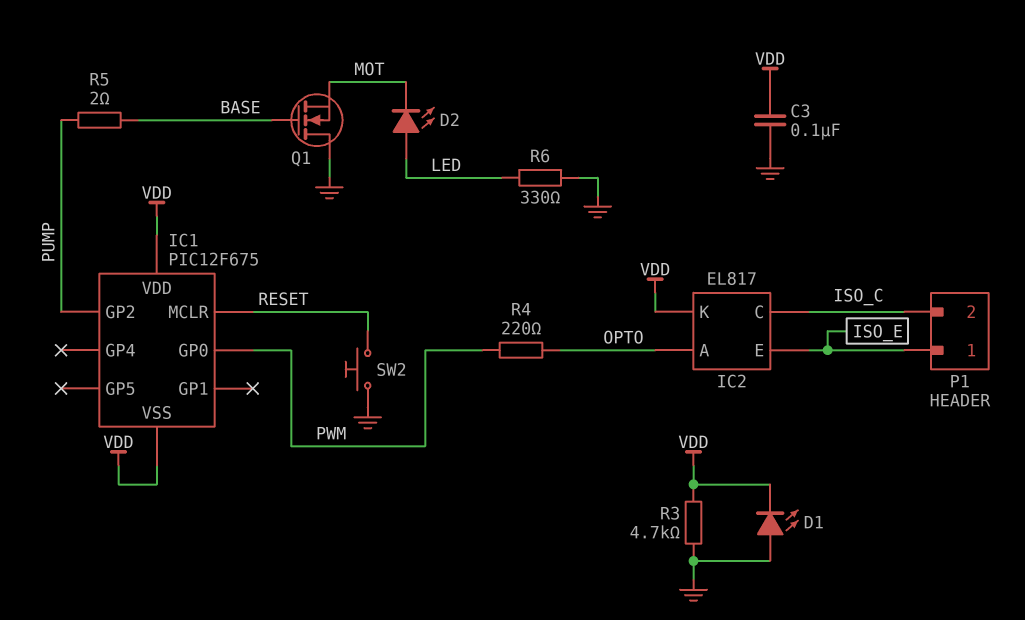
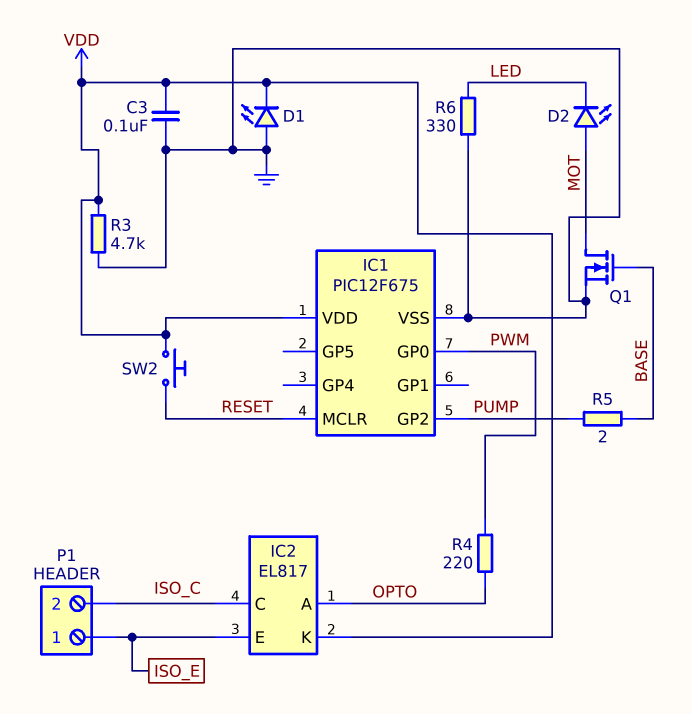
D2: LED (A LED, K MOT) -> LED (A MOT, K LED)
IC1 pin VSS: VDD -> GND
Q1: NMOS (G BASE, D GND, S MOT) -> NMOS (G BASE, D MOT, S GND)
SW2: button (GND, RESET) -> button (RESET, VDD)

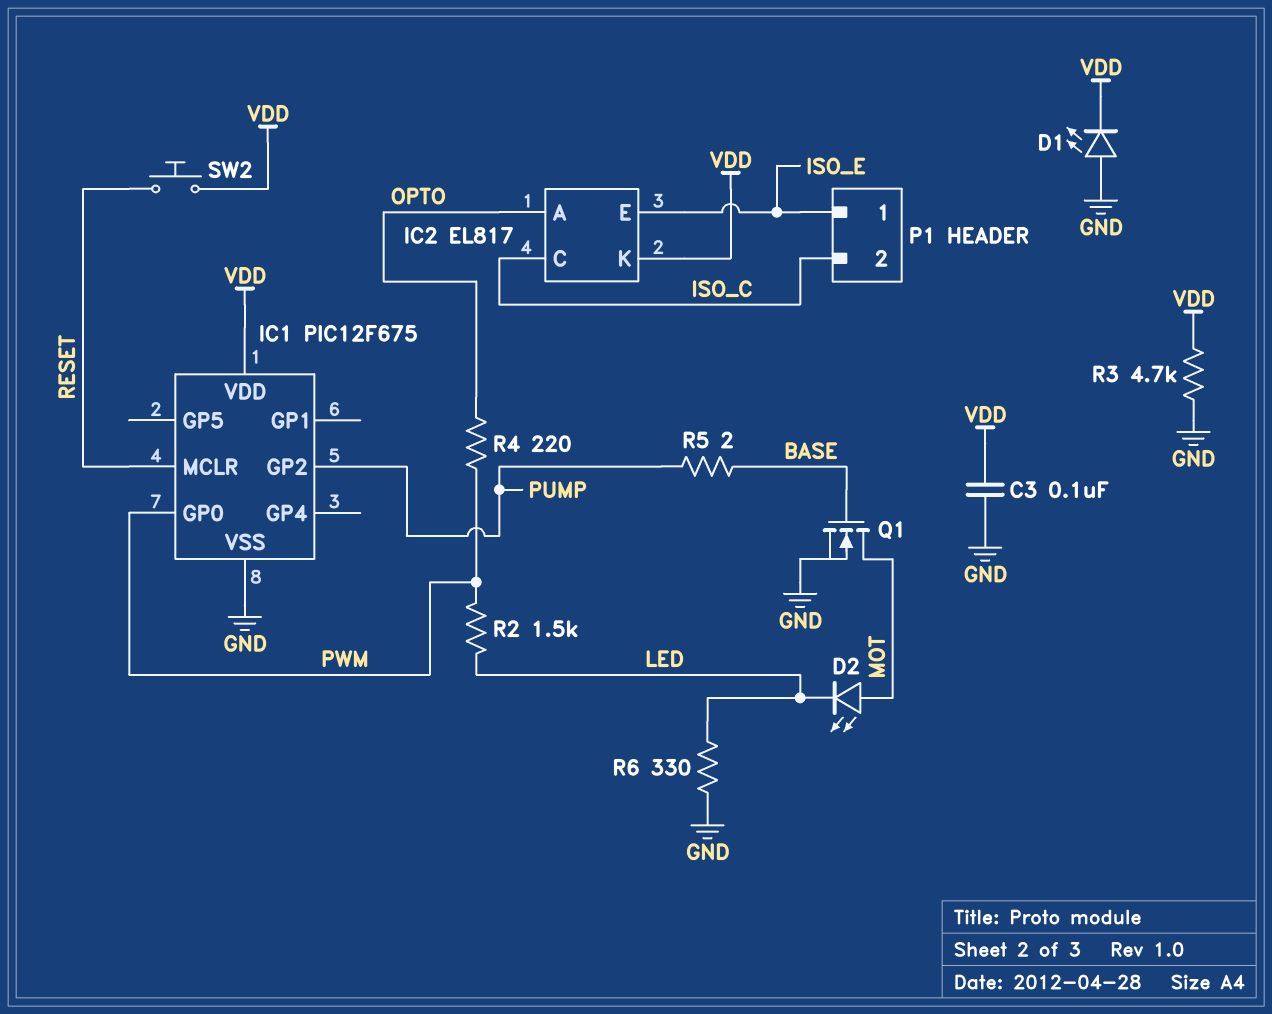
R2: none -> 1.5k (LED, PWM)

